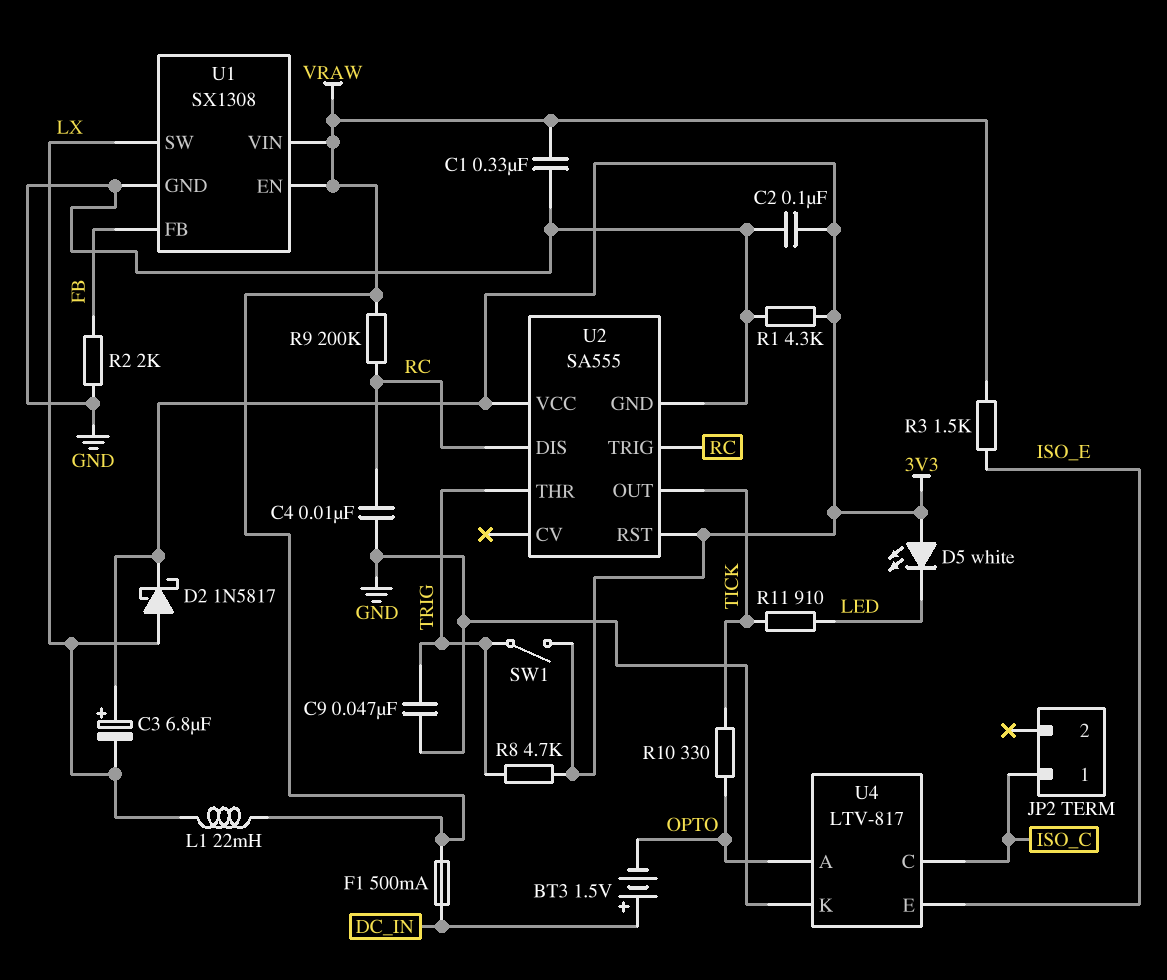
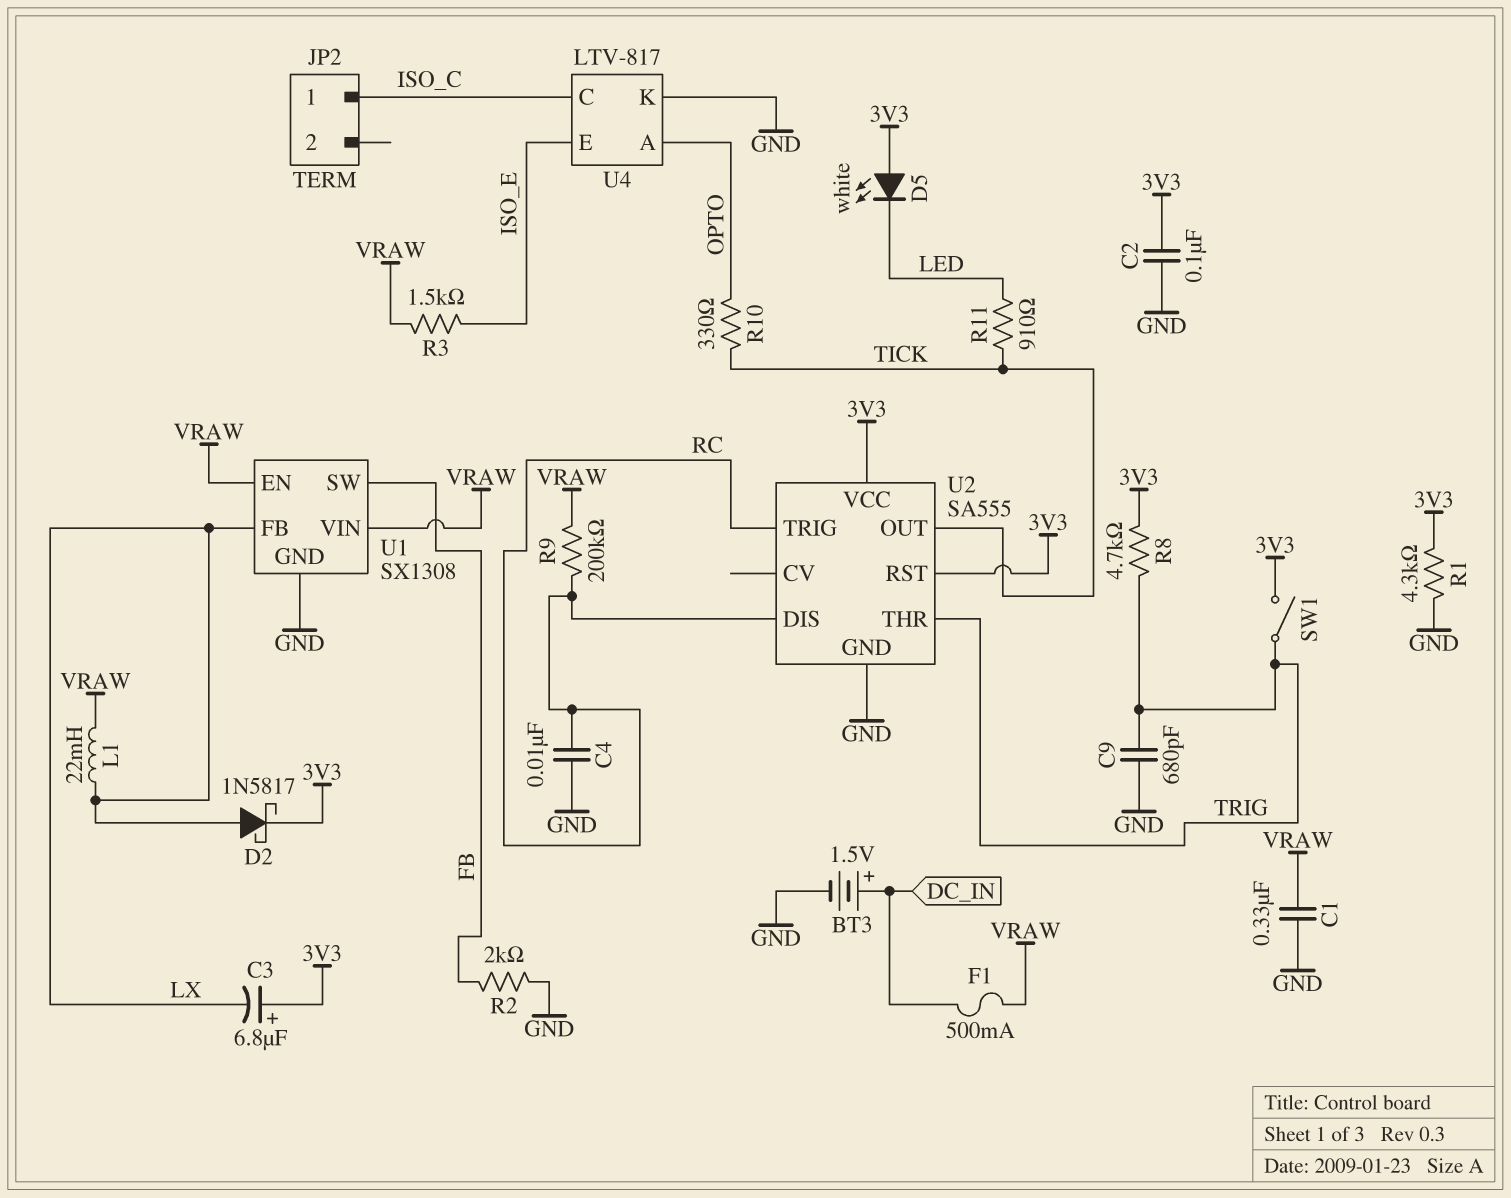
BT3: 1.5V (plus DC_IN, minus OPTO) -> 1.5V (plus DC_IN, minus GND)
C9: 47nF (GND, TRIG) -> 680pF (GND, TRIG)
U1 pin FB: FB -> LX
U1 pin SW: LX -> FB

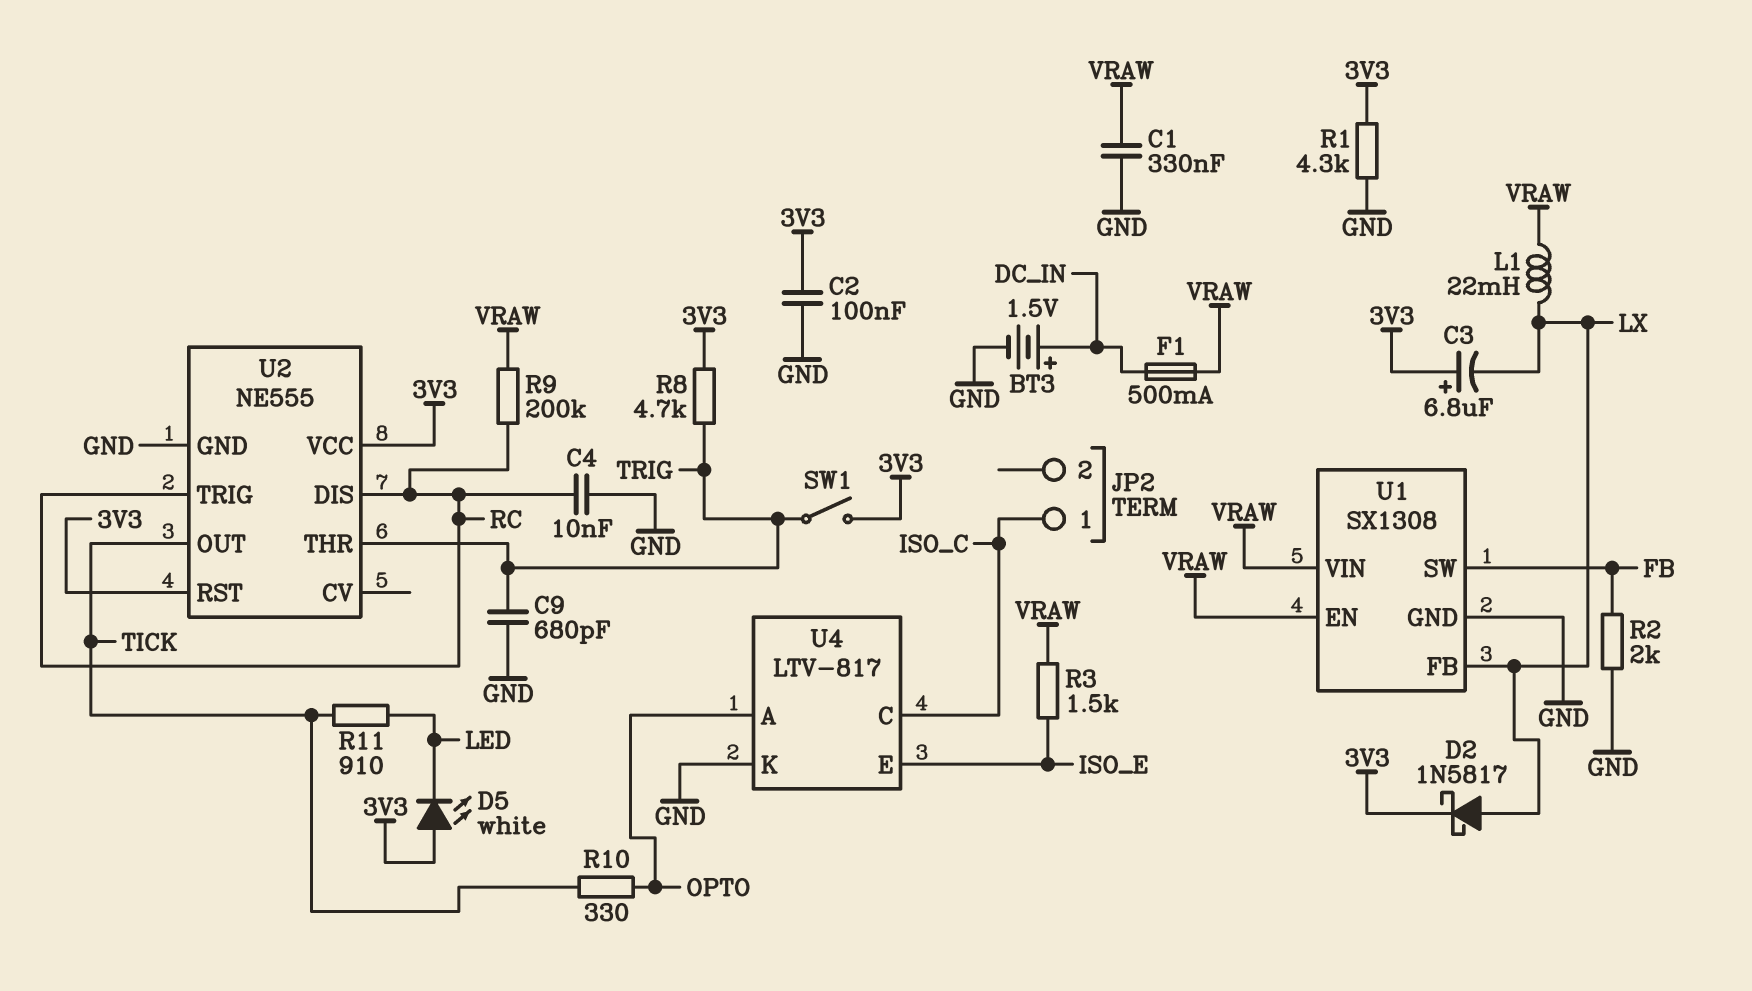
U2: SA555 -> NE555

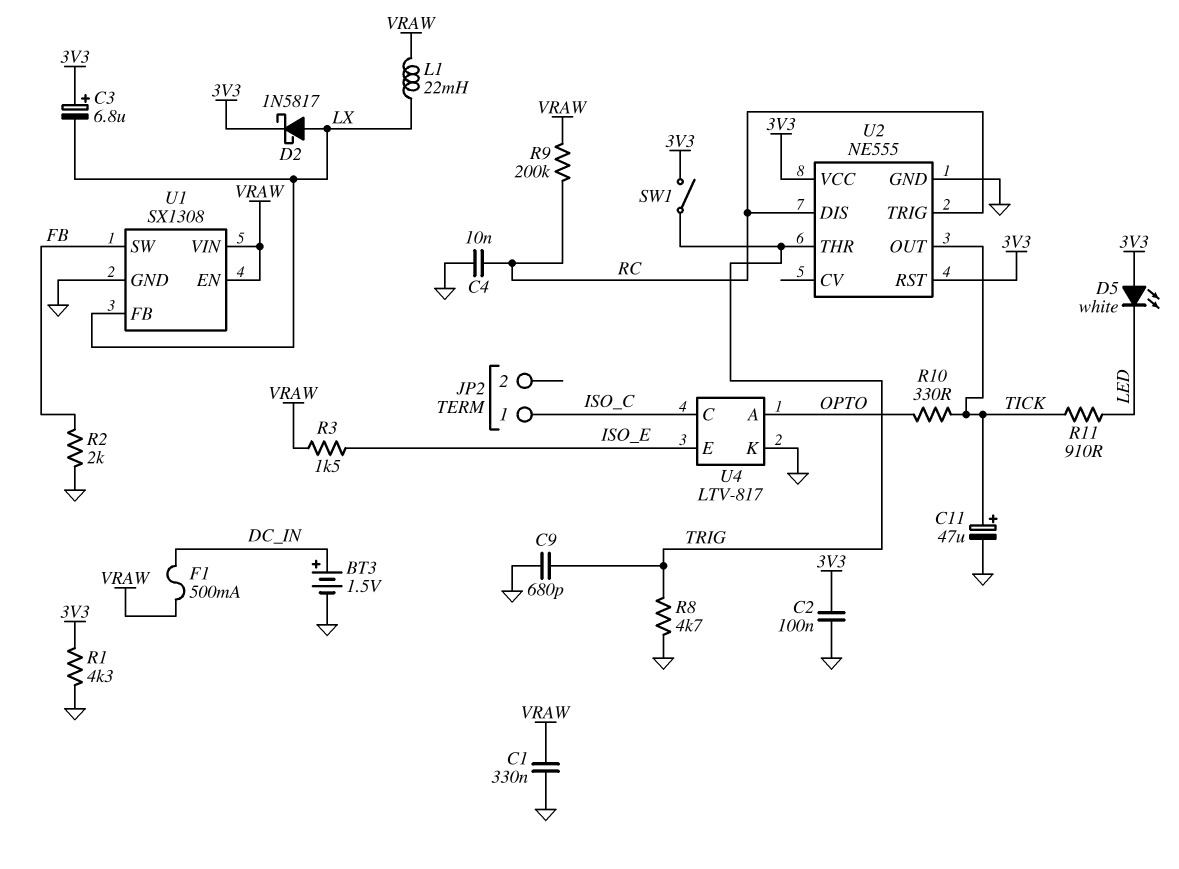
C11: none -> 47uF (plus TICK, minus GND)
R8: 4.7k (3V3, TRIG) -> 4.7k (GND, TRIG)

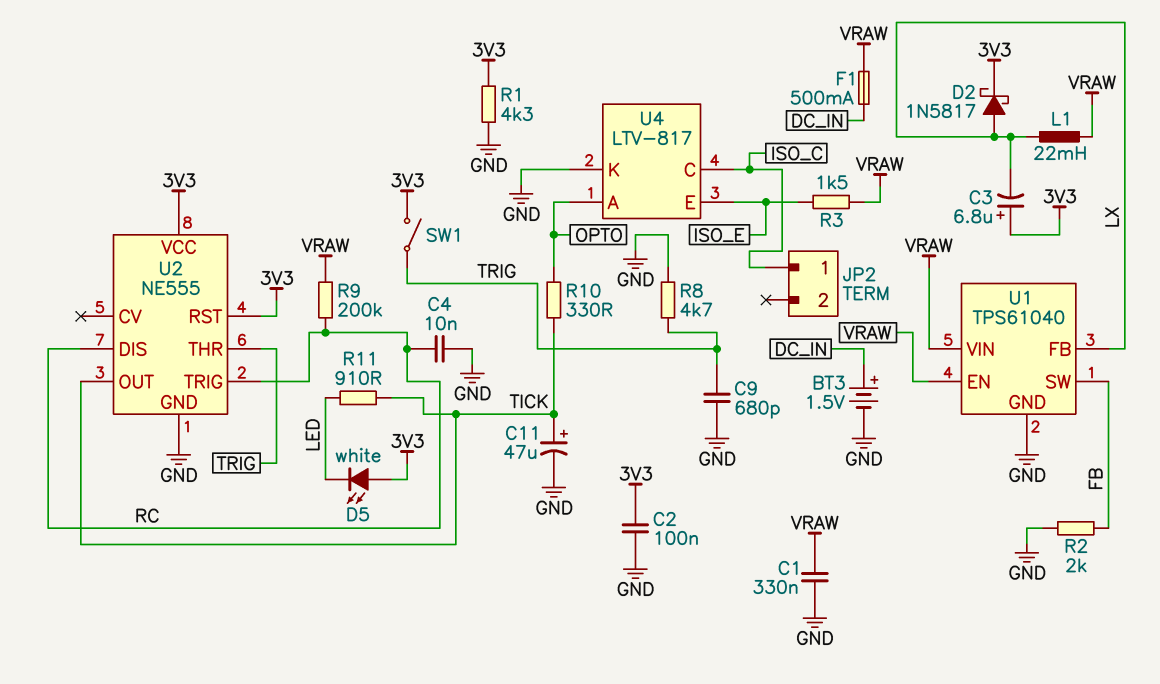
U1: SX1308 -> TPS61040

